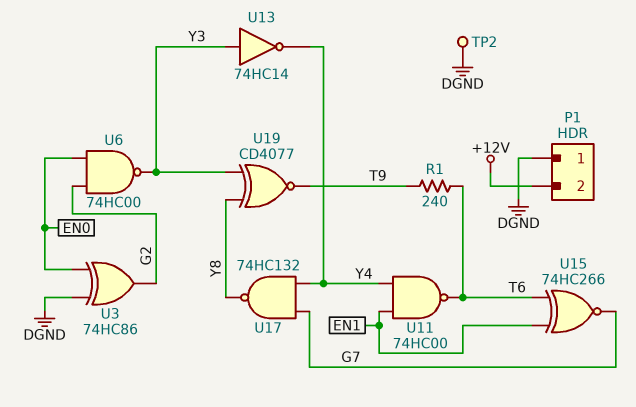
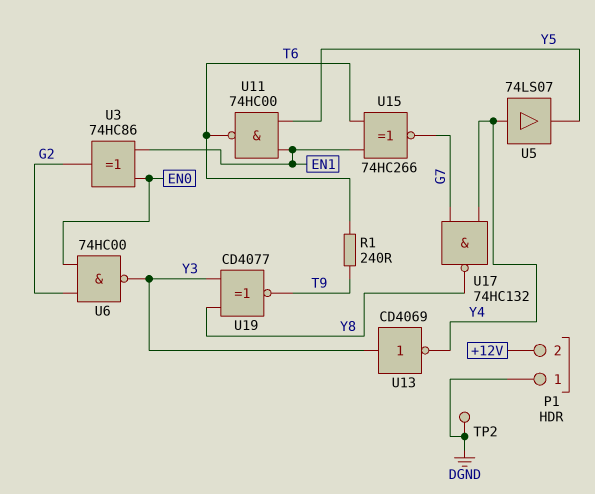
U3: XOR 74HC86 (in DGND, in EN0, out G2) -> XOR 74HC86 (in EN0, in EN1, out G2)
U5: none -> buffer 74LS07 (in Y4, out Y5)
U11: NAND 74HC00 (in EN1, in Y4, out T6) -> NAND 74HC00 (in EN1, in Y5, out T6)
U13: NOT 74HC14 (in Y3, out Y4) -> NOT CD4069 (in Y3, out Y4)

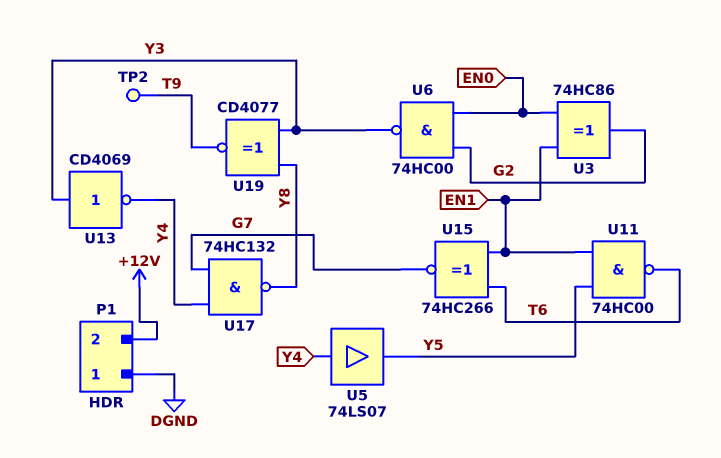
R1: 240 (T6, T9) -> none
TP2: test point (DGND) -> test point (T9)

